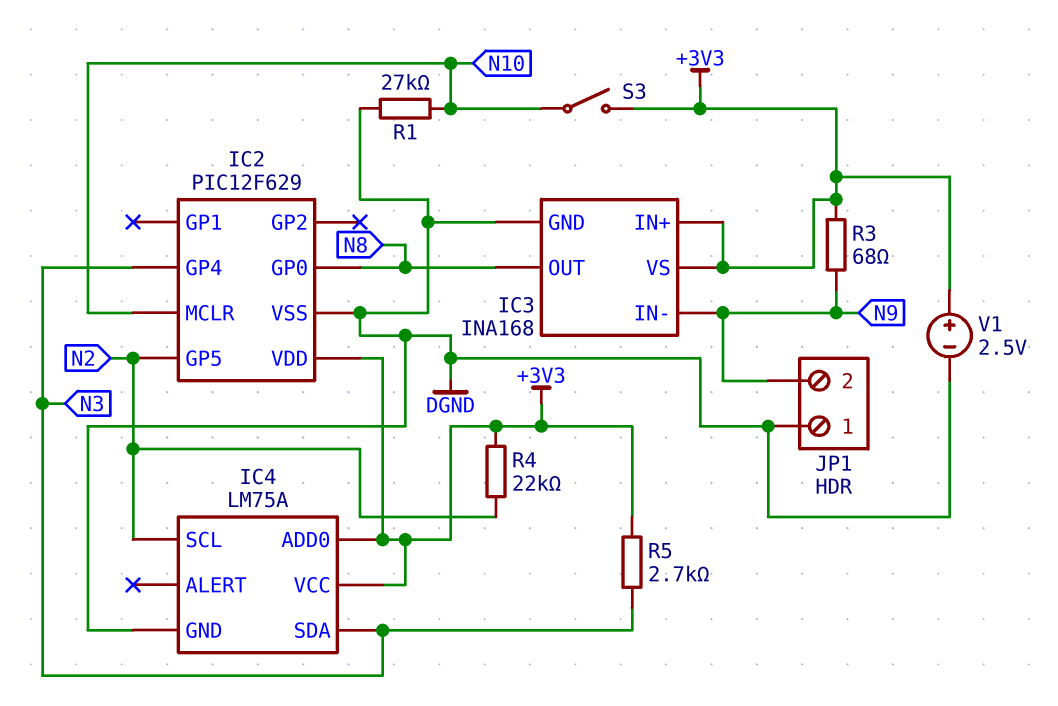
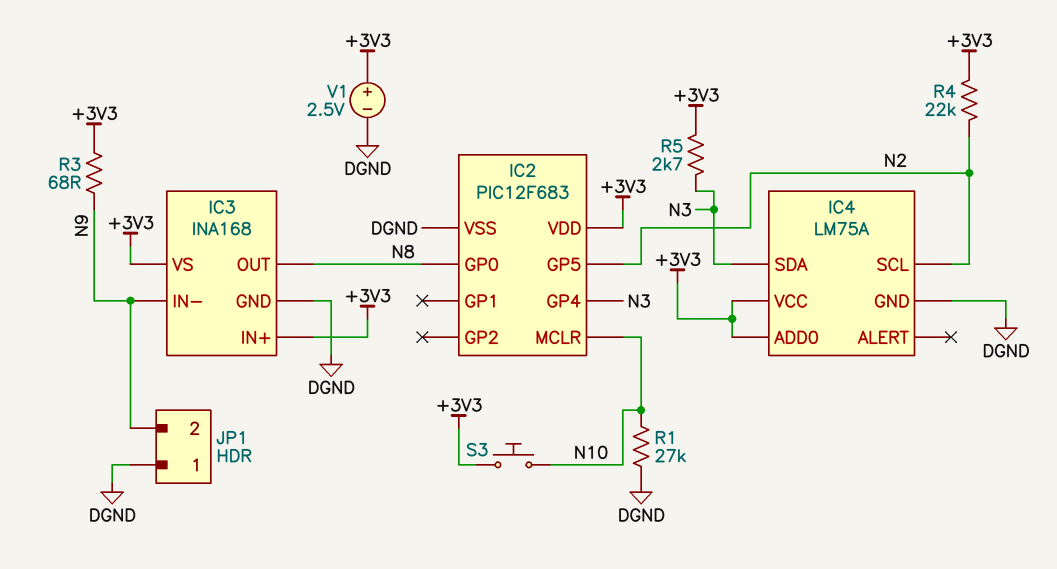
IC2: PIC12F629 -> PIC12F683
S3: switch (+3V3, N10) -> button (+3V3, N10)

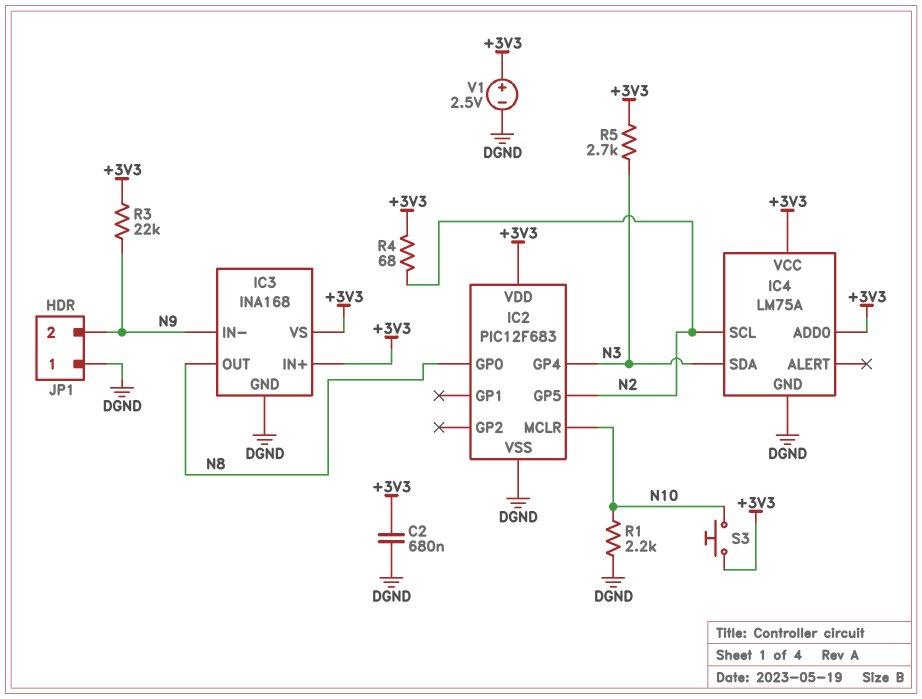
C2: none -> 680nF (+3V3, DGND)
R1: 27k (DGND, N10) -> 2.2k (DGND, N10)
R3: 68 (+3V3, N9) -> 22k (+3V3, N9)
R4: 22k (+3V3, N2) -> 68 (+3V3, N2)

